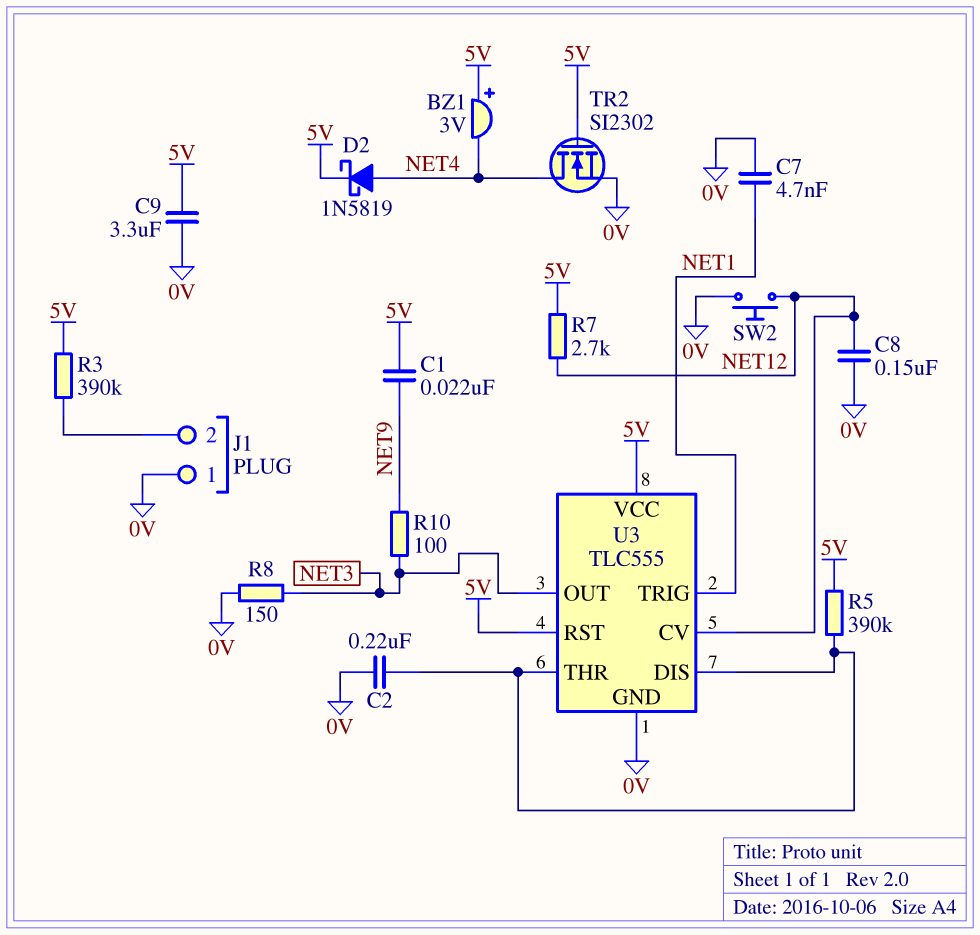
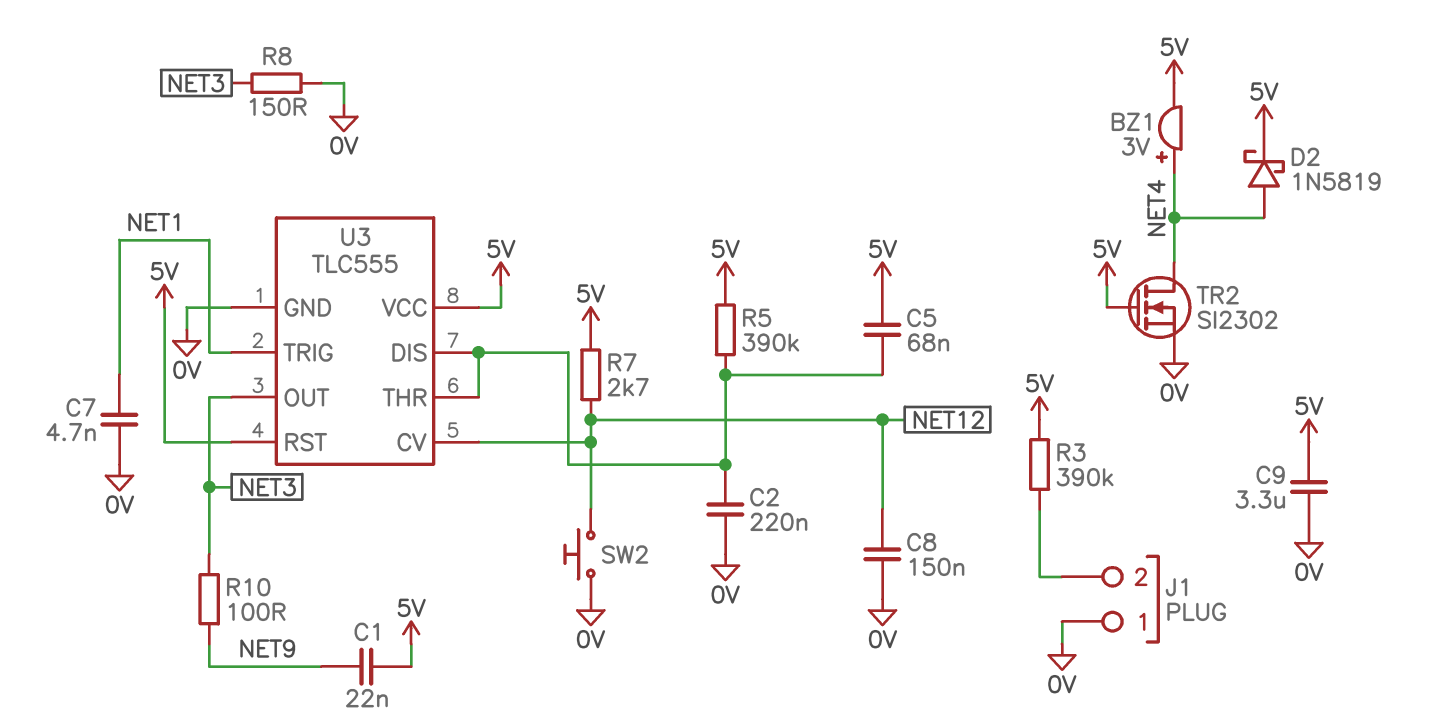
BZ1: buzzer 3V (plus 5V, minus NET4) -> buzzer 3V (plus NET4, minus 5V)
C5: none -> 68nF (5V, U3/DIS)

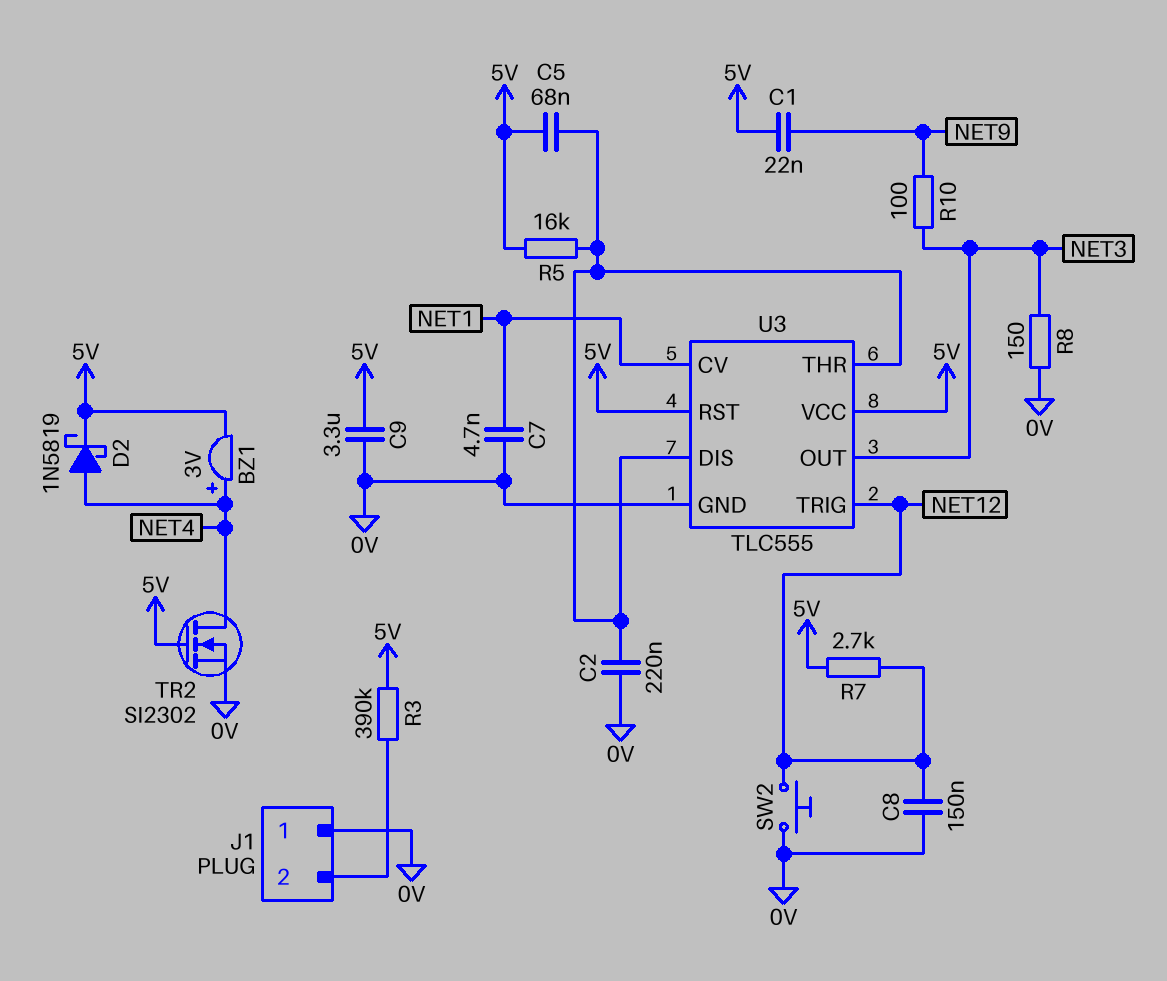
R5: 390k (5V, U3/DIS) -> 16k (5V, U3/DIS)
U3 pin CV: NET12 -> NET1
U3 pin TRIG: NET1 -> NET12

